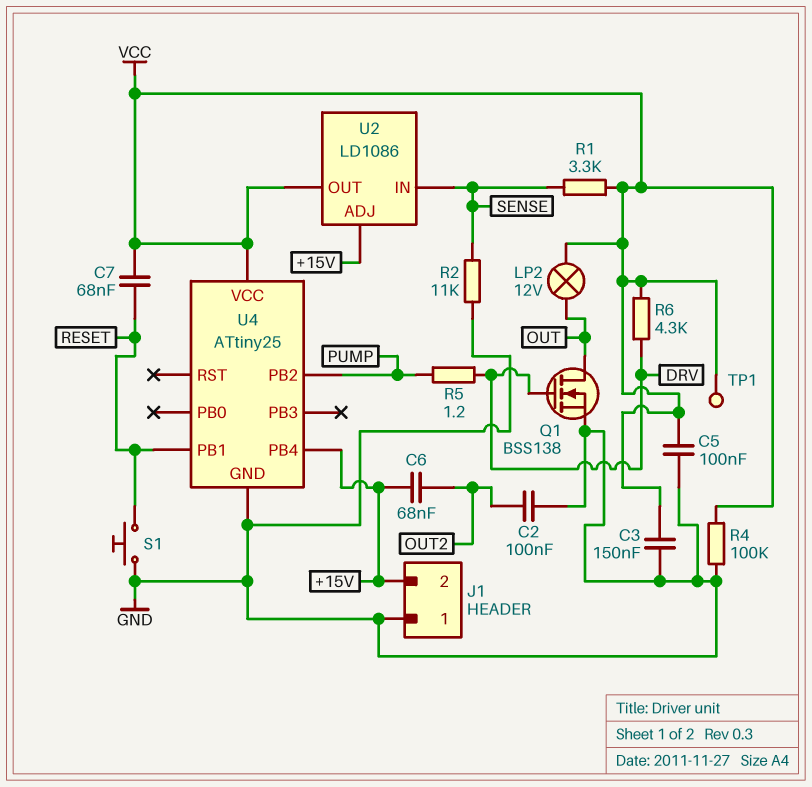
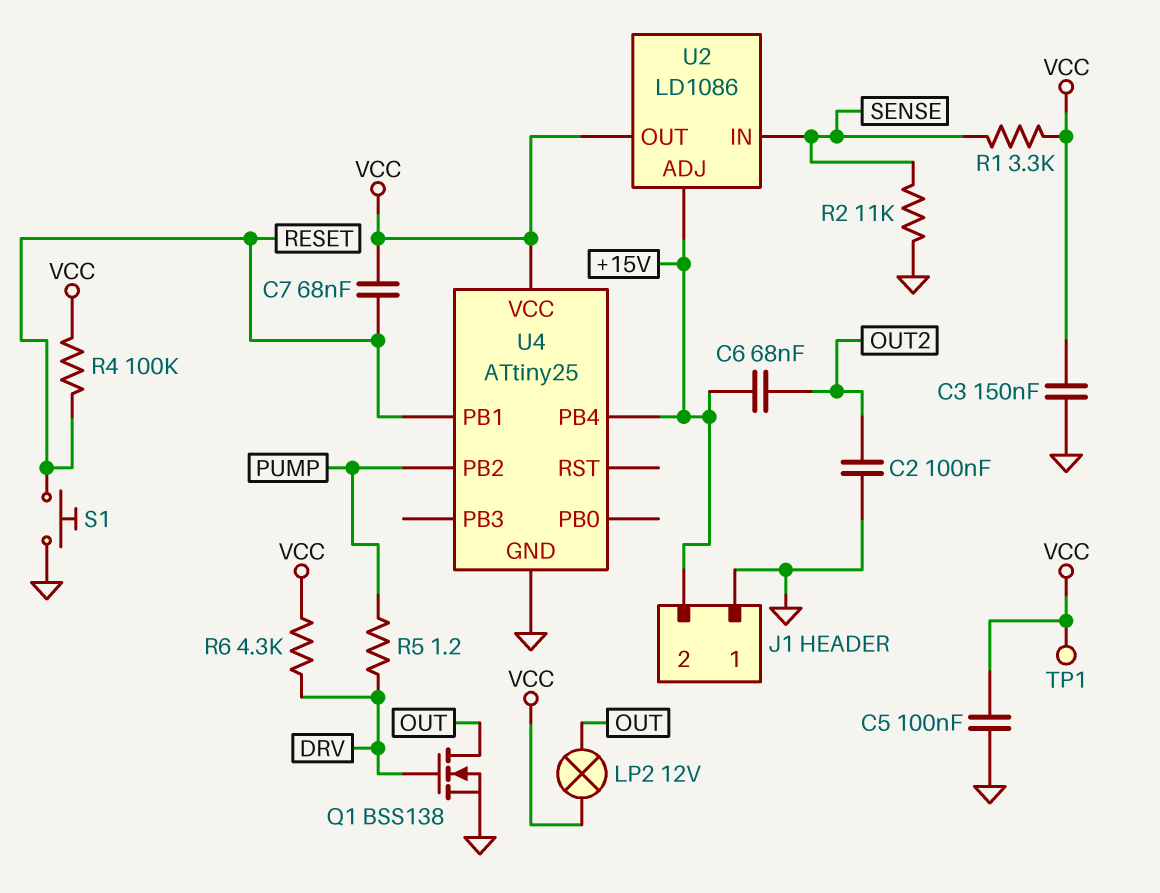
R4: 100k (GND, VCC) -> 100k (RESET, VCC)

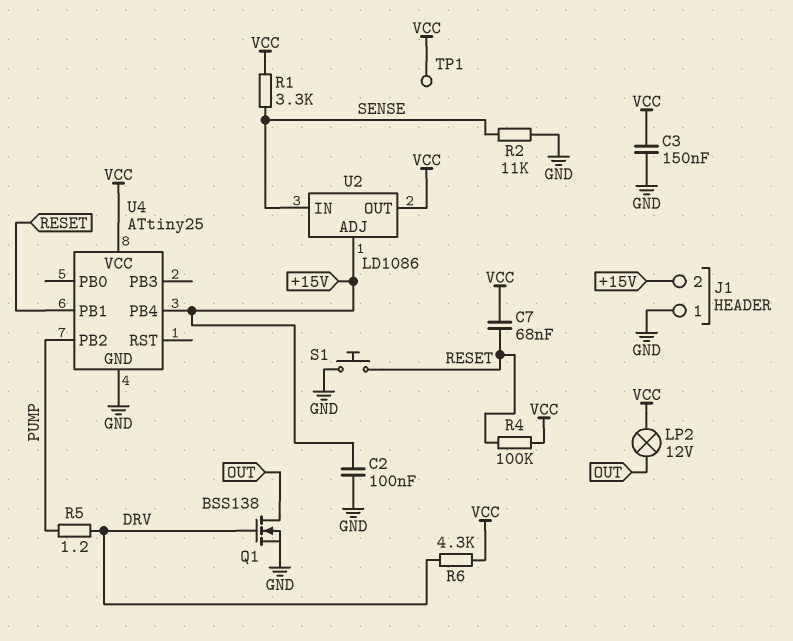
C2: 100nF (GND, OUT2) -> 100nF (+15V, GND)
C5: 100nF (GND, VCC) -> none
C6: 68nF (+15V, OUT2) -> none

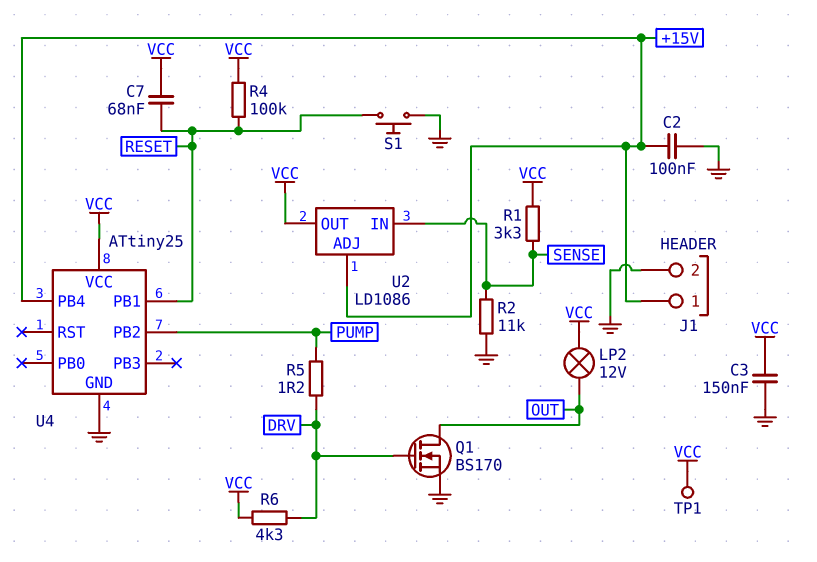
J1 pin 1: GND -> +15V
J1 pin 2: +15V -> GND
Q1: NMOS BSS138 (G DRV, D OUT, S GND) -> NMOS BS170 (G DRV, D OUT, S GND)

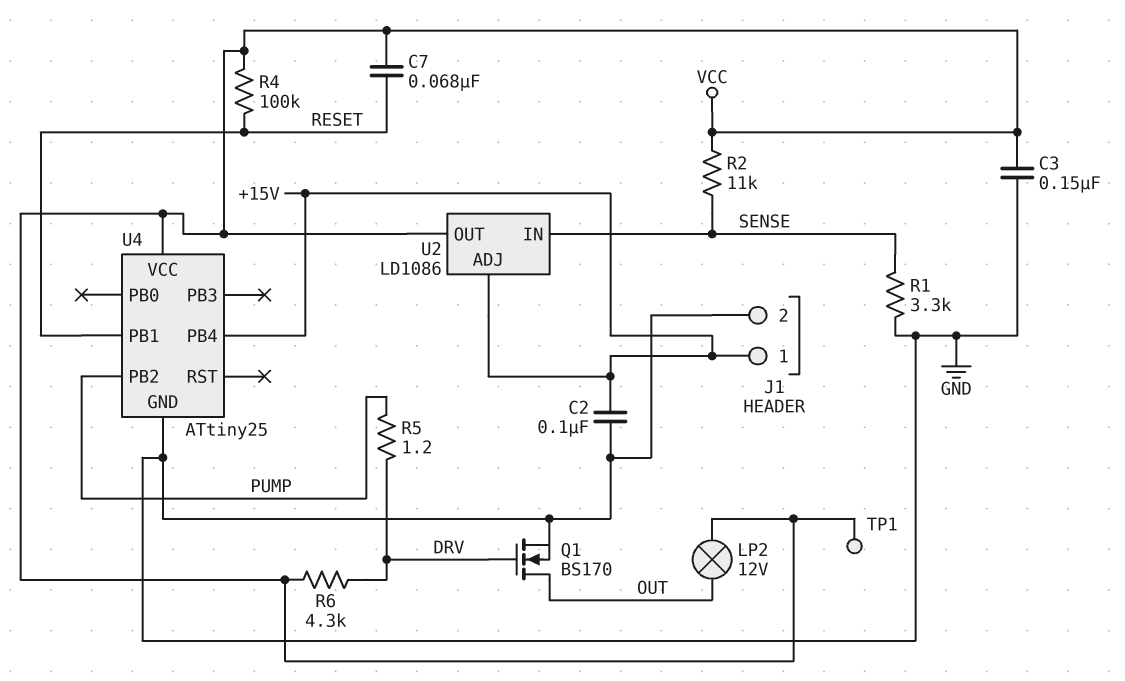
R1: 3.3k (SENSE, VCC) -> 3.3k (GND, SENSE)
R2: 11k (GND, SENSE) -> 11k (SENSE, VCC)
S1: button (GND, RESET) -> none

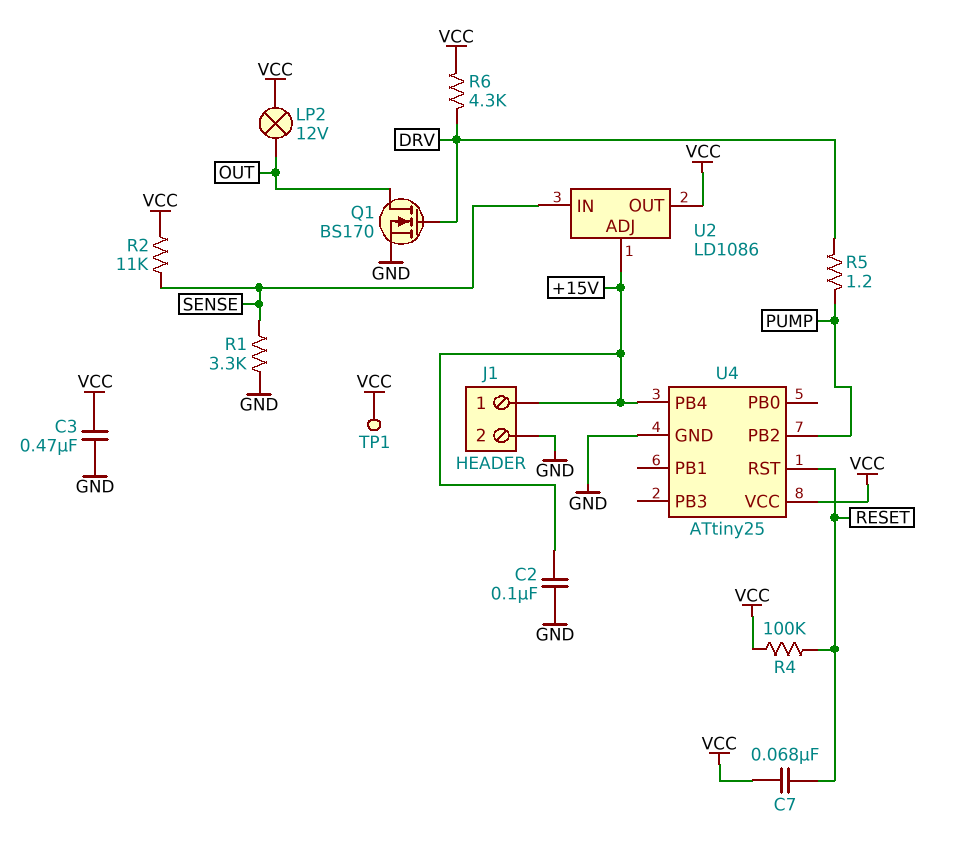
C3: 150nF (GND, VCC) -> 470nF (GND, VCC)
U4 pin PB1: RESET -> none
U4 pin RST: none -> RESET

